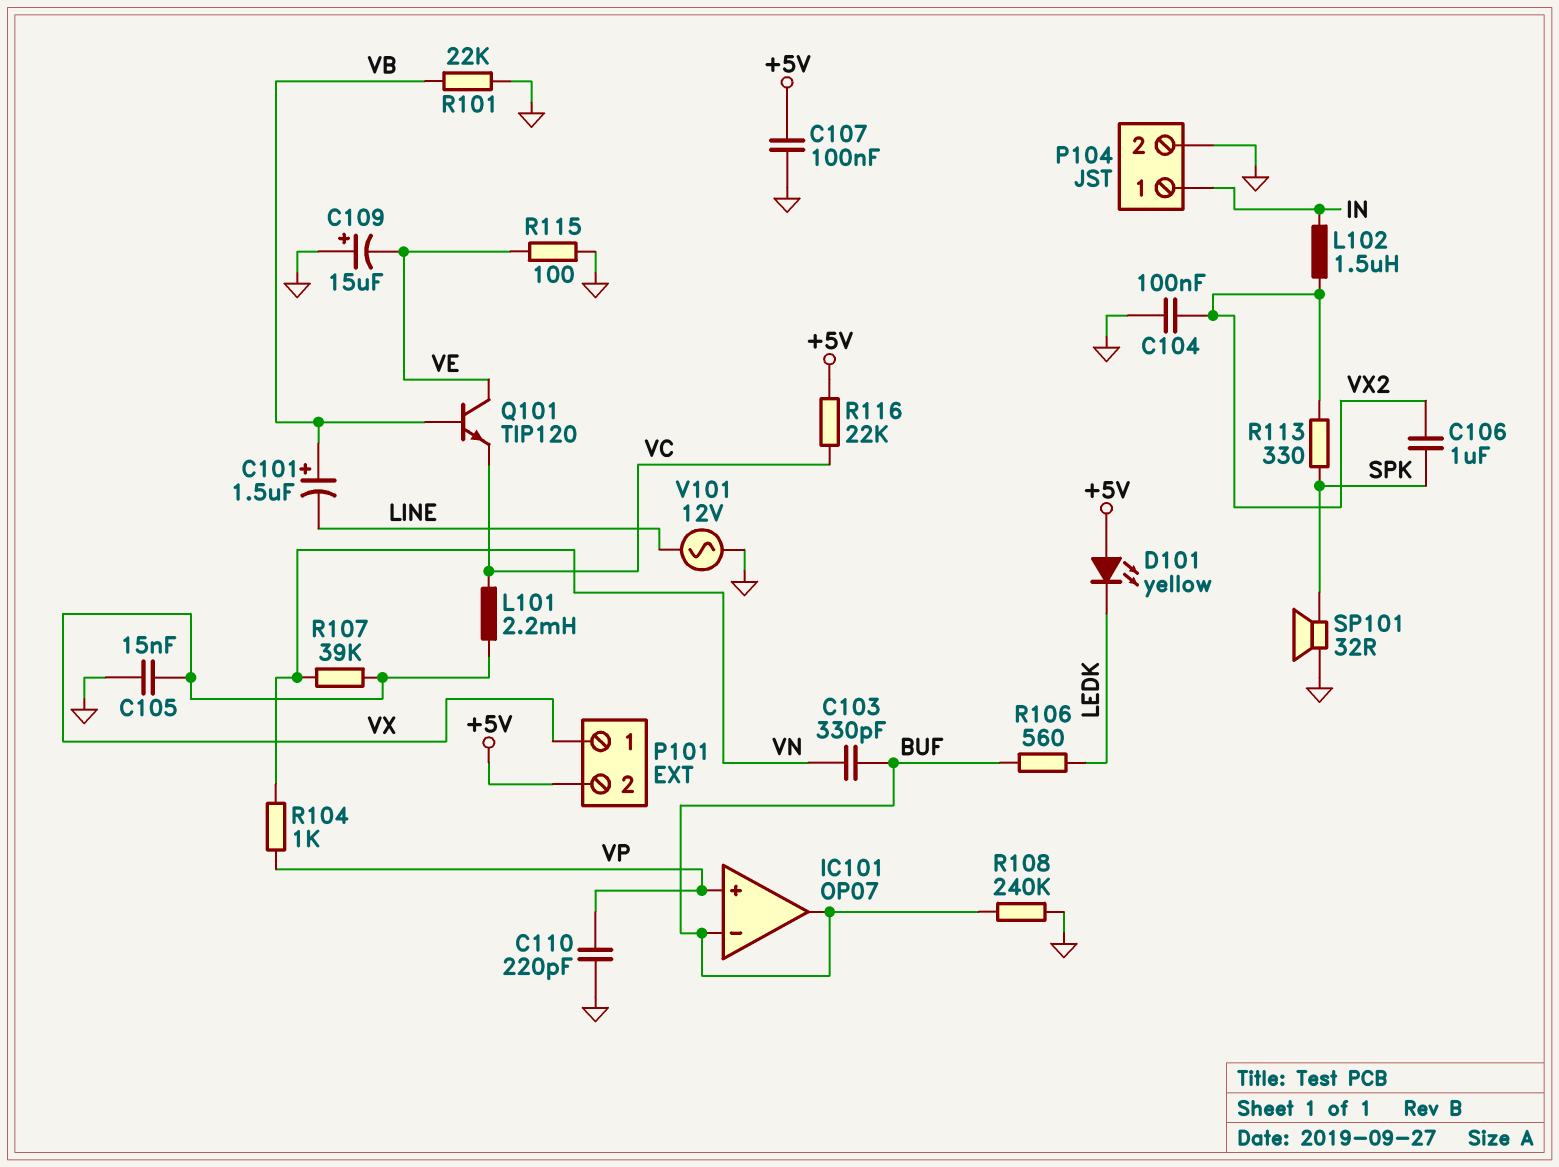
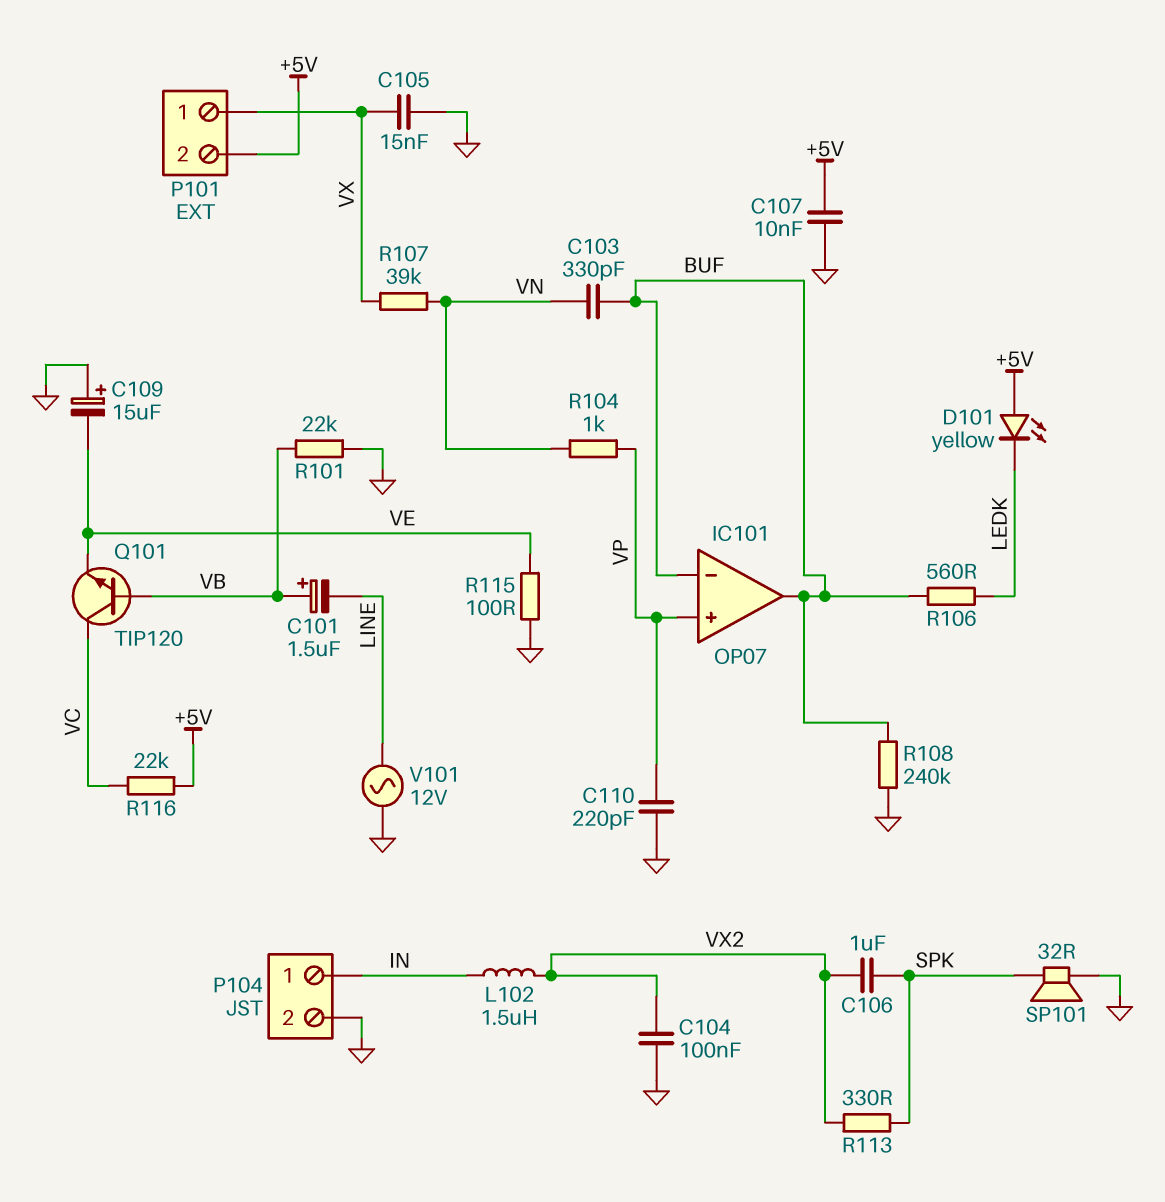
C107: 100nF (+5V, GND) -> 10nF (+5V, GND)
L101: 2.2mH (VC, VX) -> none
Q101: NPN TIP120 (B VB, C VE, E VC) -> NPN TIP120 (B VB, C VC, E VE)

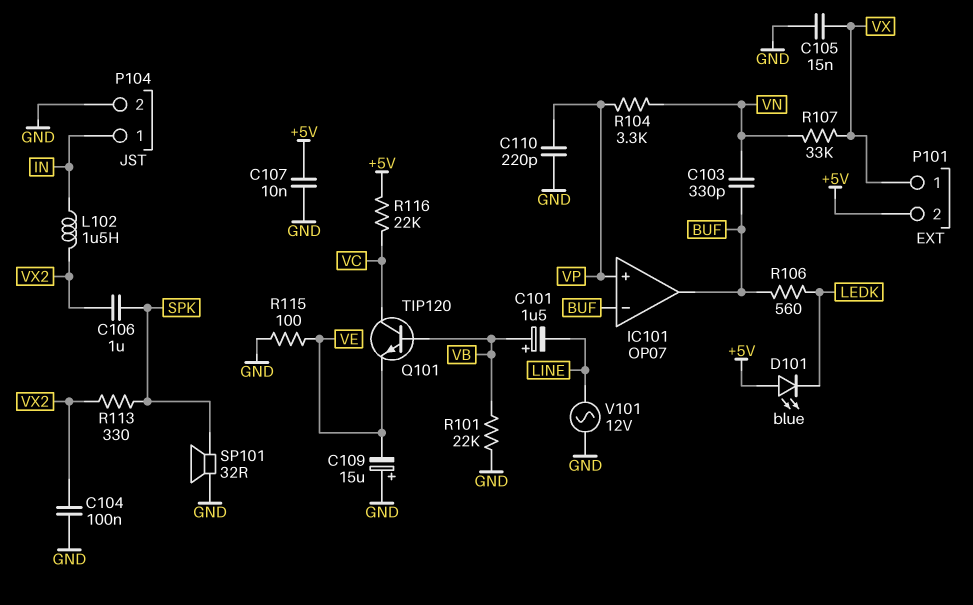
D101: LED yellow (A +5V, K LEDK) -> LED blue (A +5V, K LEDK)
R104: 1k (VN, VP) -> 3.3k (VN, VP)
R107: 39k (VN, VX) -> 33k (VN, VX)
R108: 240k (BUF, GND) -> none

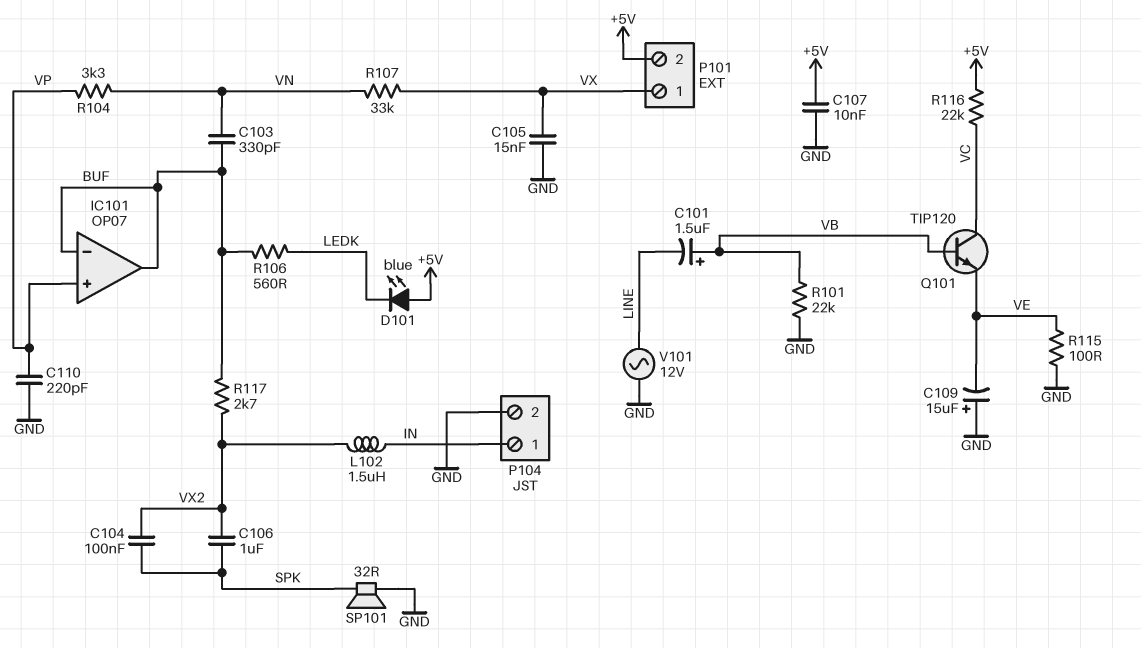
C104: 100nF (GND, VX2) -> 100nF (SPK, VX2)
R113: 330 (SPK, VX2) -> none
R117: none -> 2.7k (BUF, VX2)

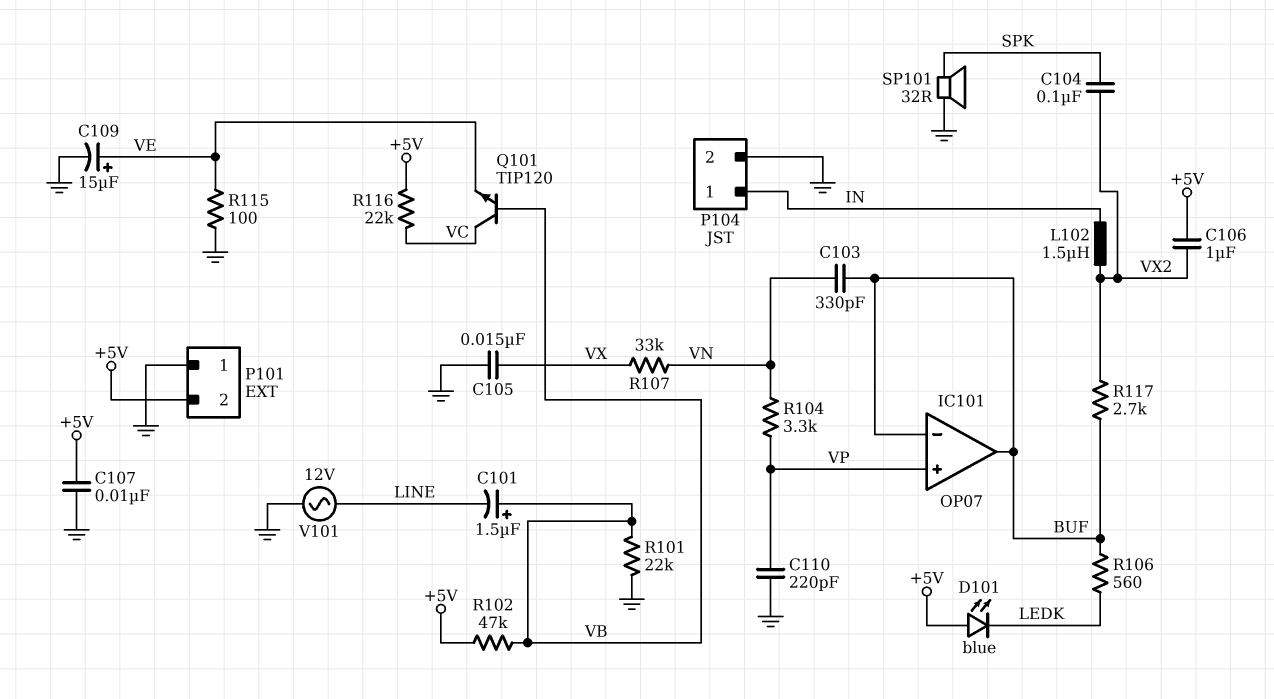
C106: 1uF (SPK, VX2) -> 1uF (+5V, VX2)
C109: 15uF (plus GND, minus VE) -> 15uF (plus VE, minus GND)
P101 pin 1: VX -> GND
R102: none -> 47k (+5V, VB)

